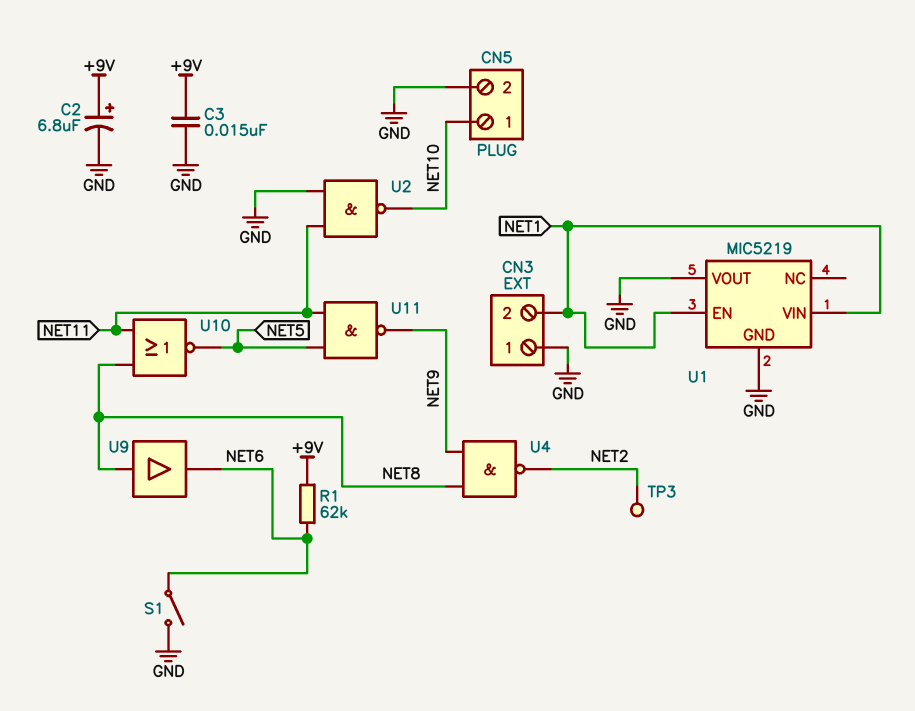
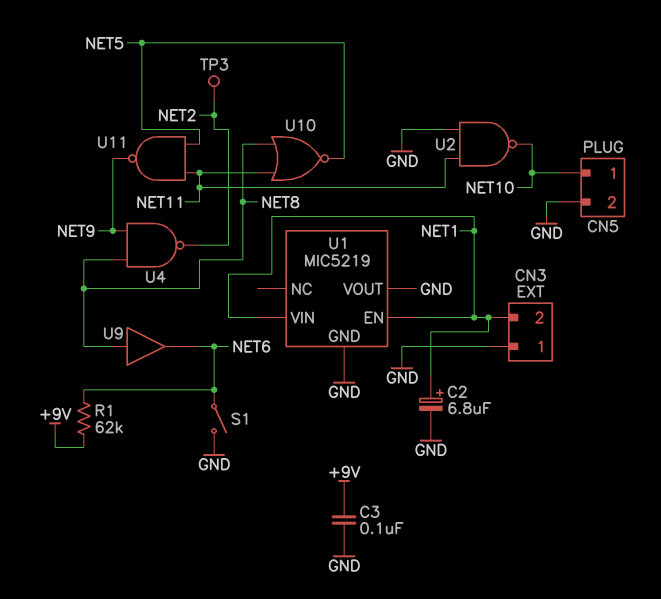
C2: 6.8uF (plus +9V, minus GND) -> 6.8uF (plus NET1, minus GND)
C3: 15nF (+9V, GND) -> 100nF (+9V, GND)

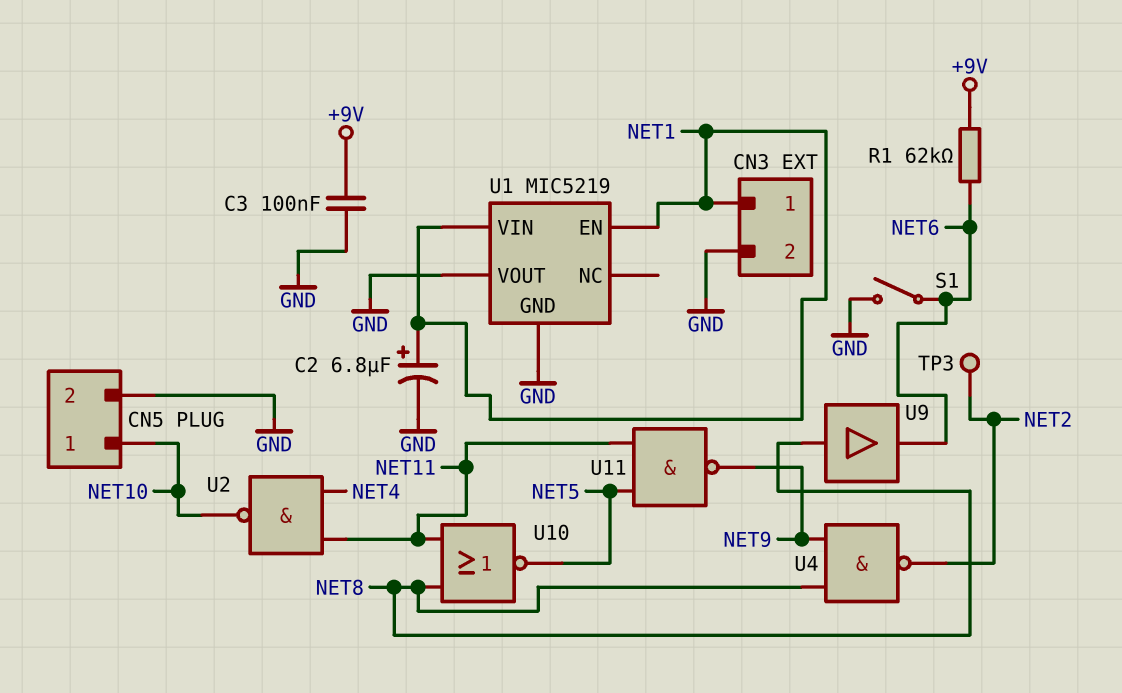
CN3 pin 1: GND -> NET1
CN3 pin 2: NET1 -> GND
U2: NAND (in GND, in NET11, out NET10) -> NAND (in NET4, in NET11, out NET10)

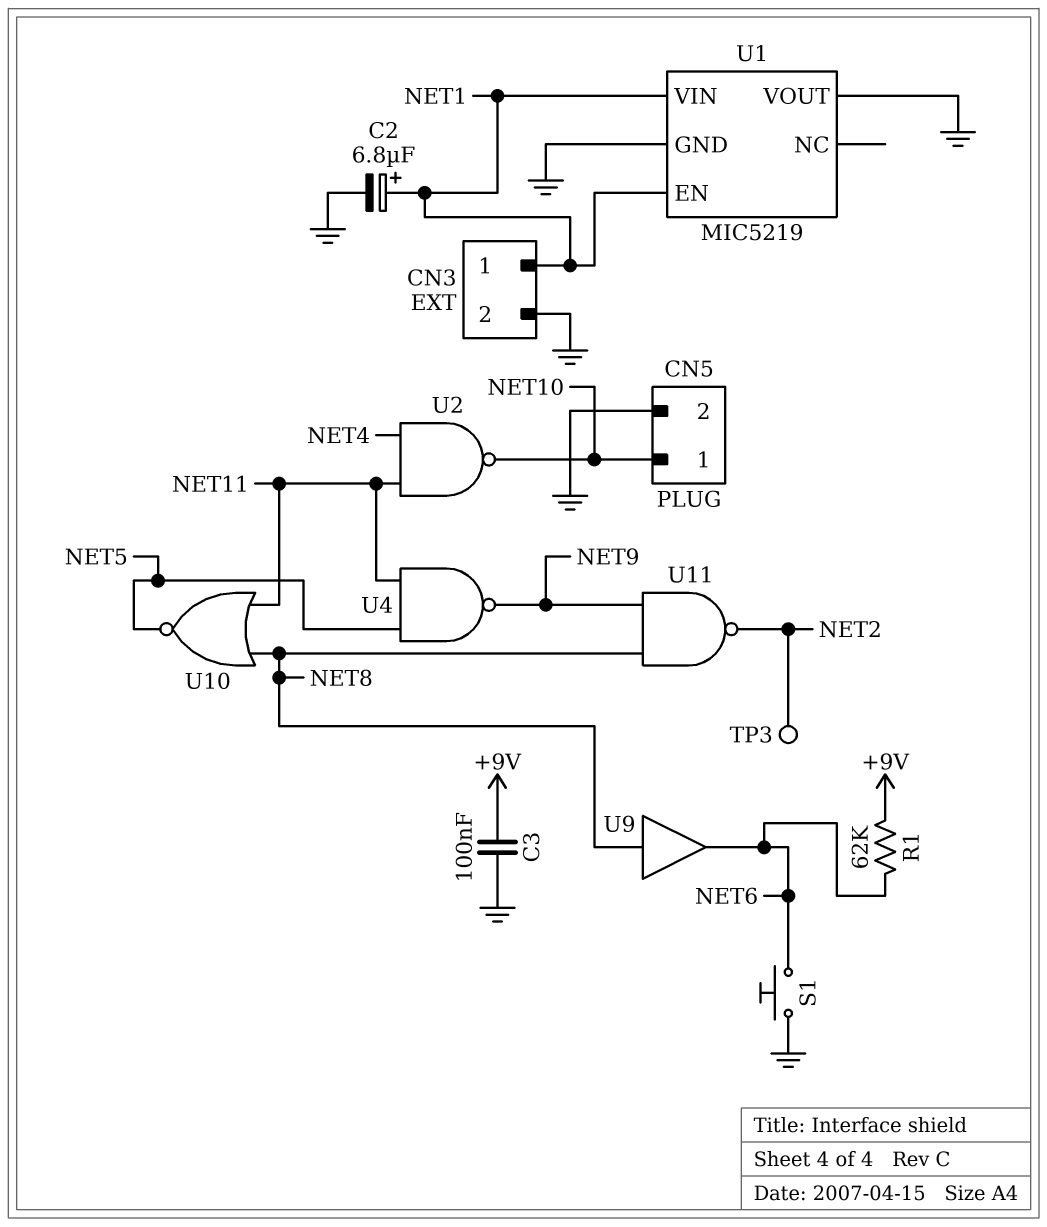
S1: switch (GND, NET6) -> button (GND, NET6)
U4: NAND (in NET8, in NET9, out NET2) -> NAND (in NET5, in NET11, out NET9)
U11: NAND (in NET5, in NET11, out NET9) -> NAND (in NET8, in NET9, out NET2)

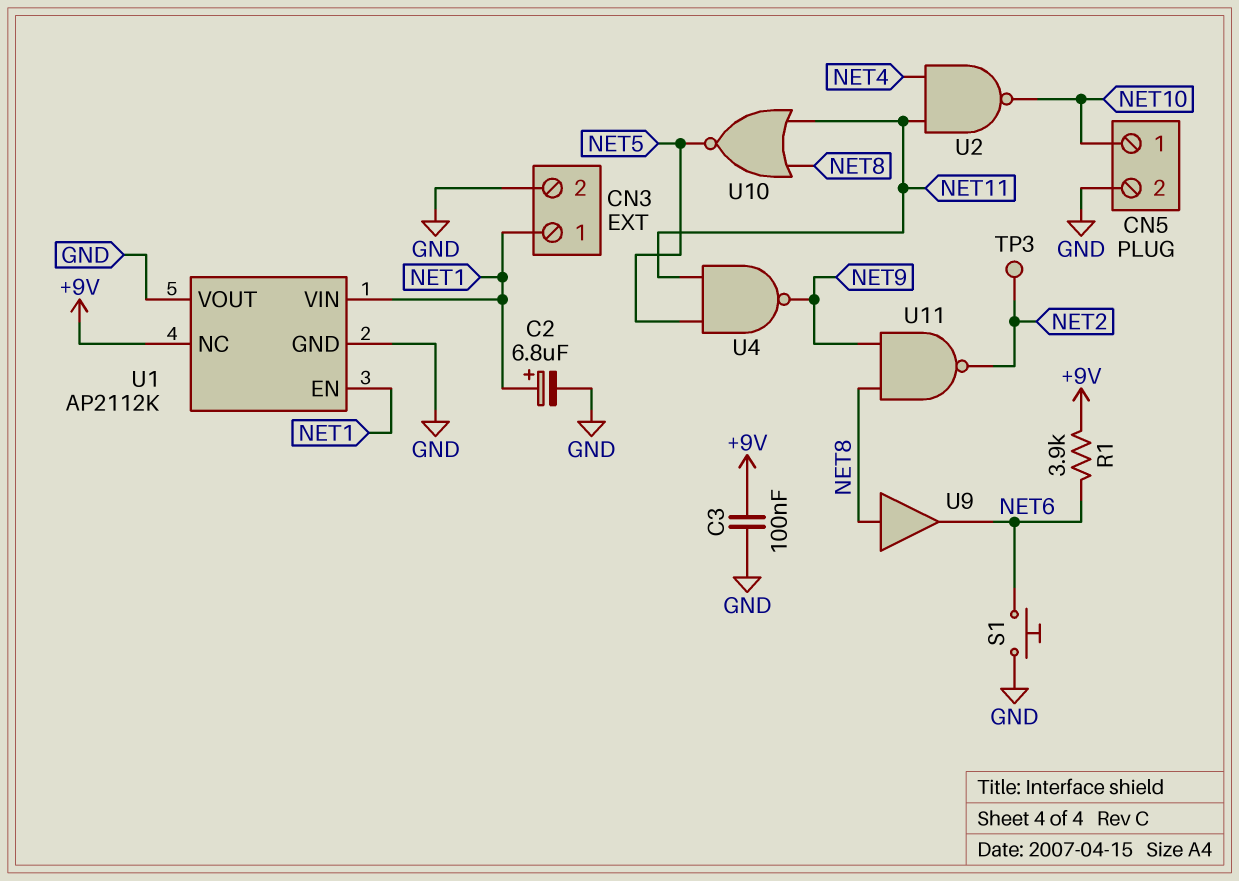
R1: 62k (+9V, NET6) -> 3.9k (+9V, NET6)
U1: MIC5219 -> AP2112K
U1 pin NC: none -> +9V

